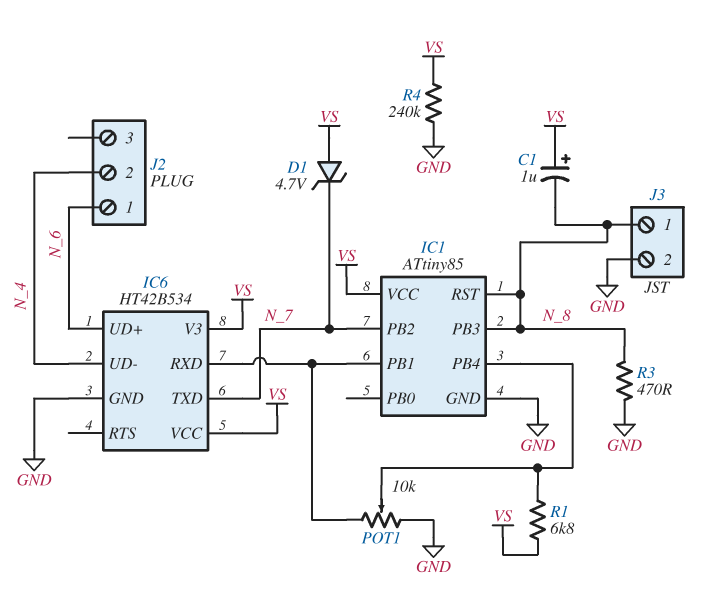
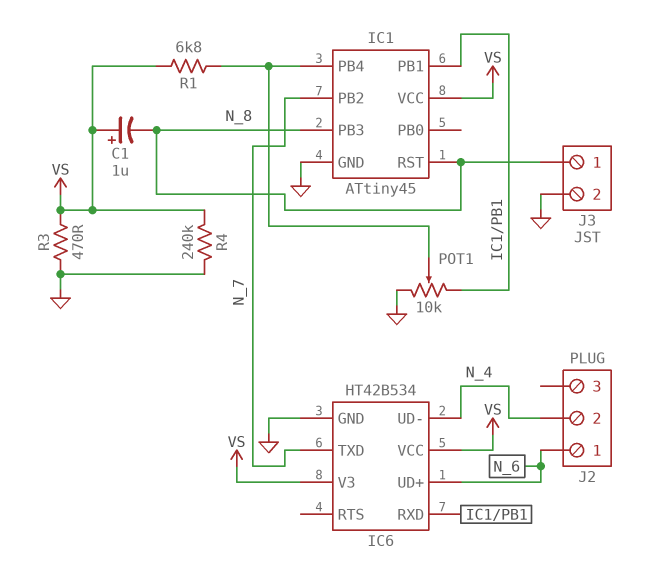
D1: zener 4.7V (A VS, K N_7) -> none
IC1: ATtiny85 -> ATtiny45
R3: 470 (GND, N_8) -> 470 (GND, VS)

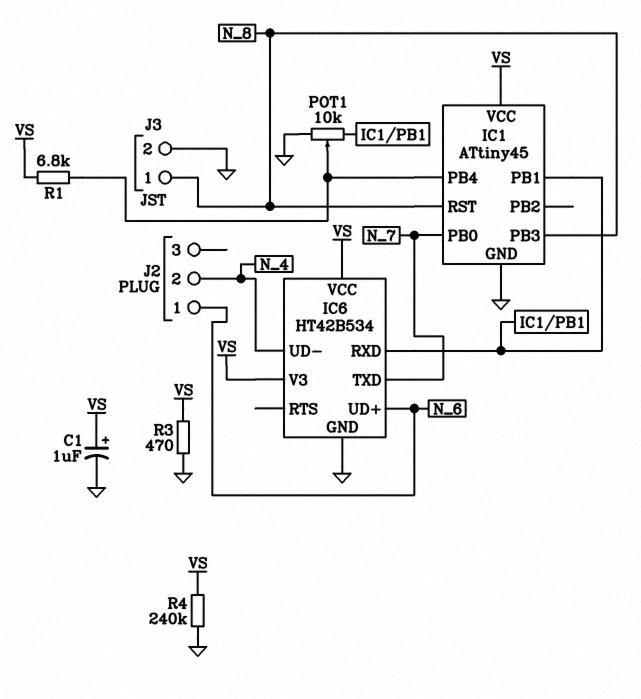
C1: 1uF (plus VS, minus N_8) -> 1uF (plus VS, minus GND)
IC1 pin PB0: none -> N_7
IC1 pin PB2: N_7 -> none

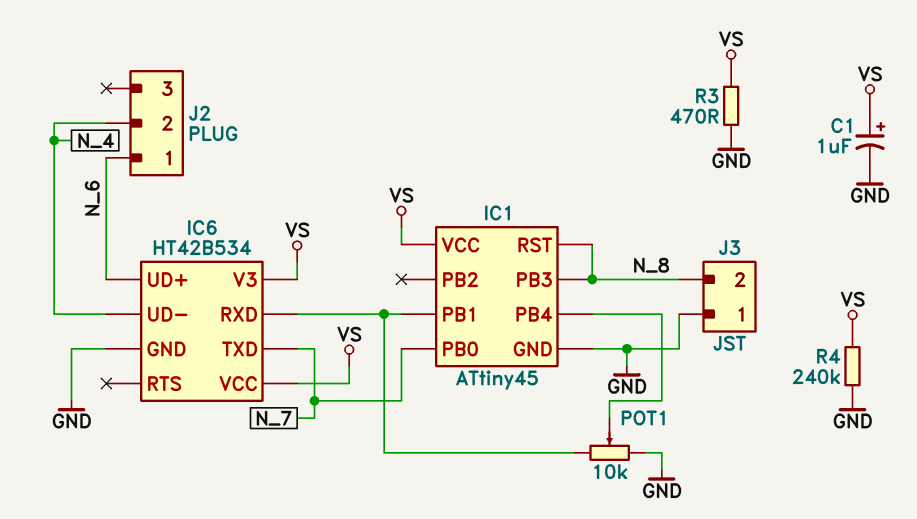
J3 pin 1: N_8 -> GND
J3 pin 2: GND -> N_8
R1: 6.8k (IC1/PB4, VS) -> none

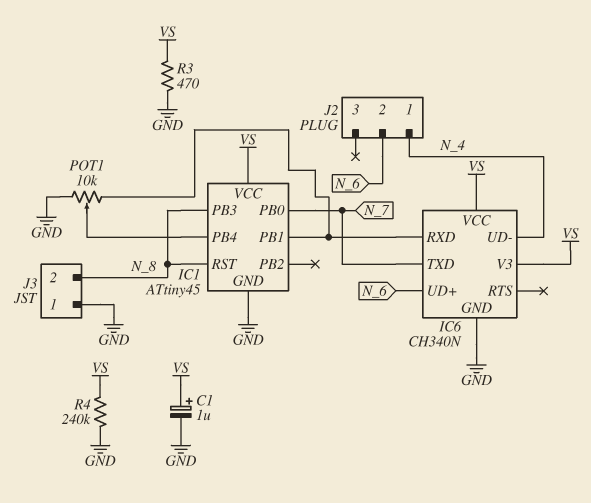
IC6: HT42B534 -> CH340N
J2 pin 1: N_6 -> N_4
J2 pin 2: N_4 -> N_6

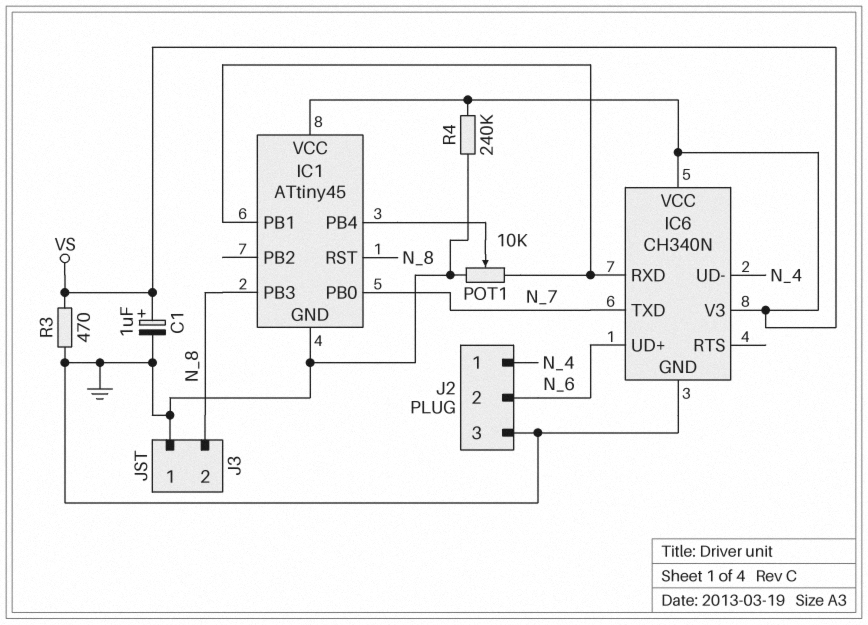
J2 pin 3: none -> GND

